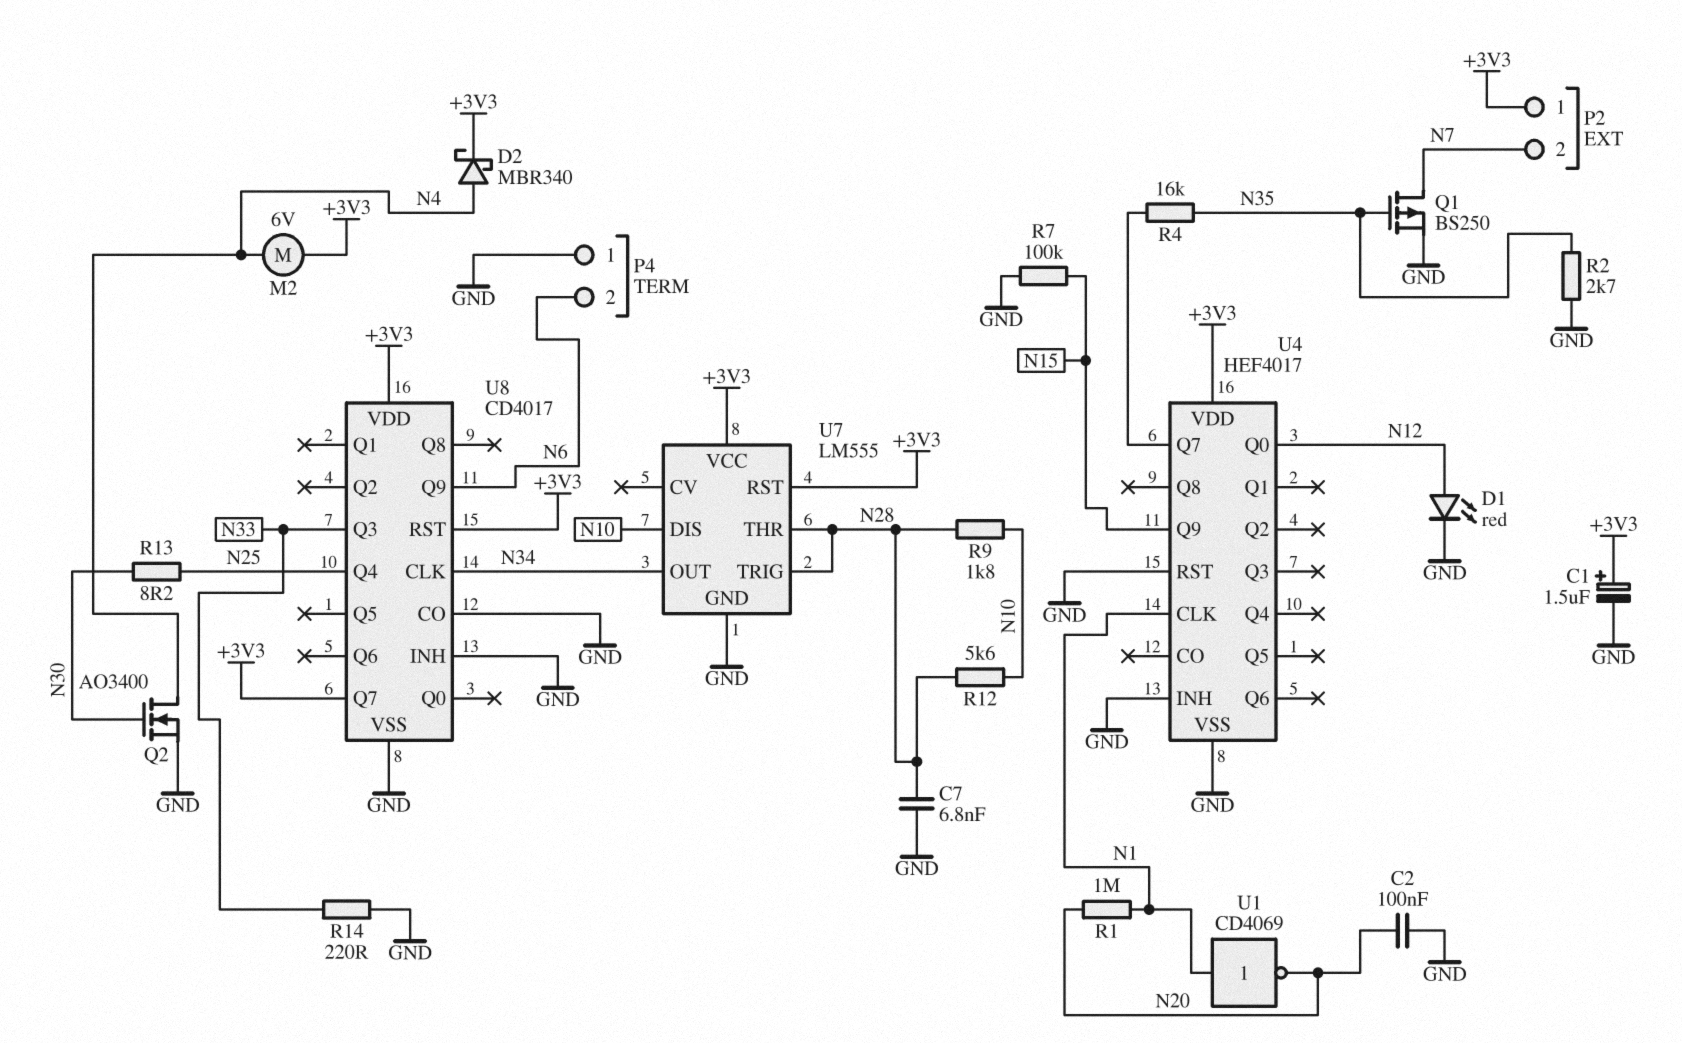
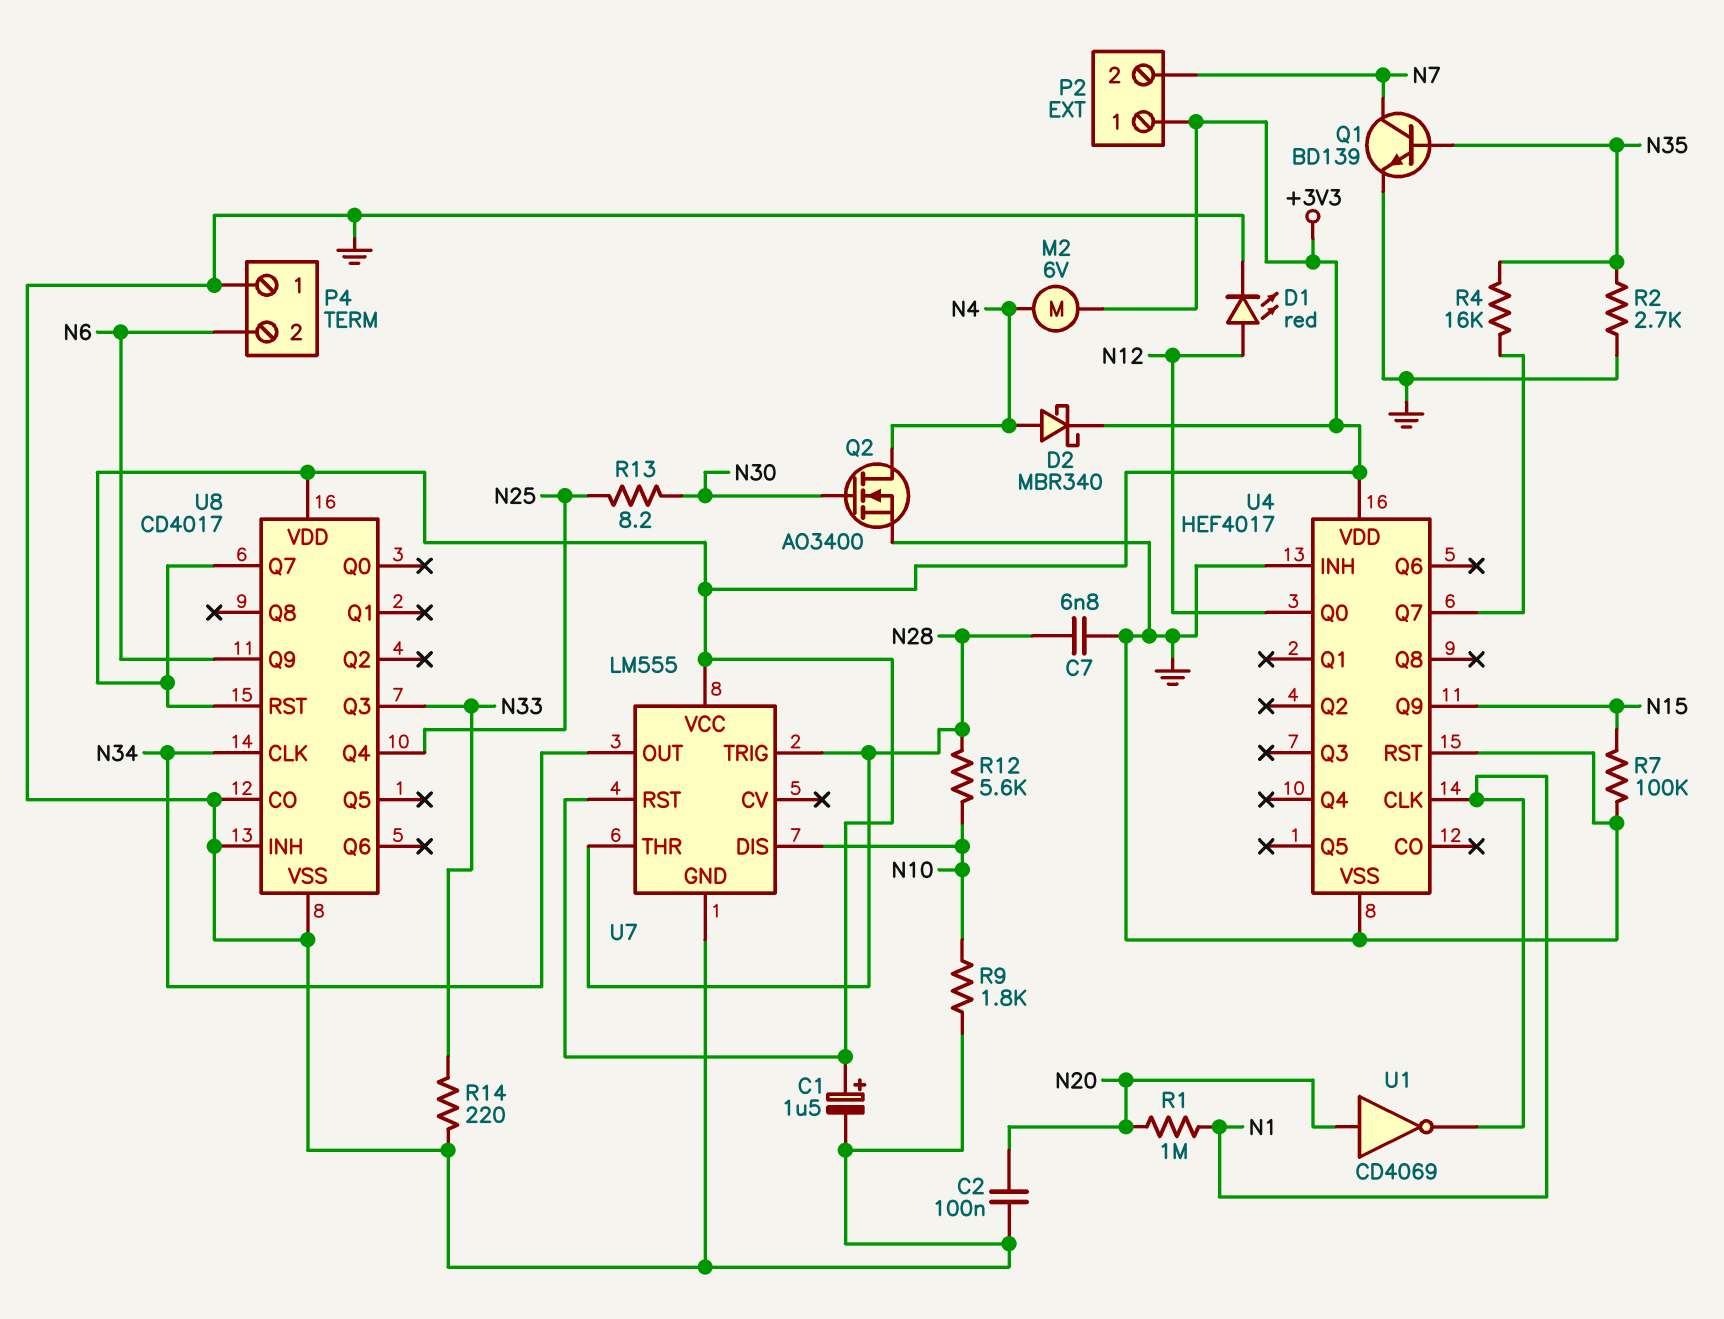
Q1: PMOS BS250 (G N35, D N7, S GND) -> NPN BD139 (B N35, C N7, E GND)
R9: 1.8k (N10, N28) -> 1.8k (GND, N10)
U1: NOT CD4069 (in N1, out N20) -> NOT CD4069 (in N20, out N1)

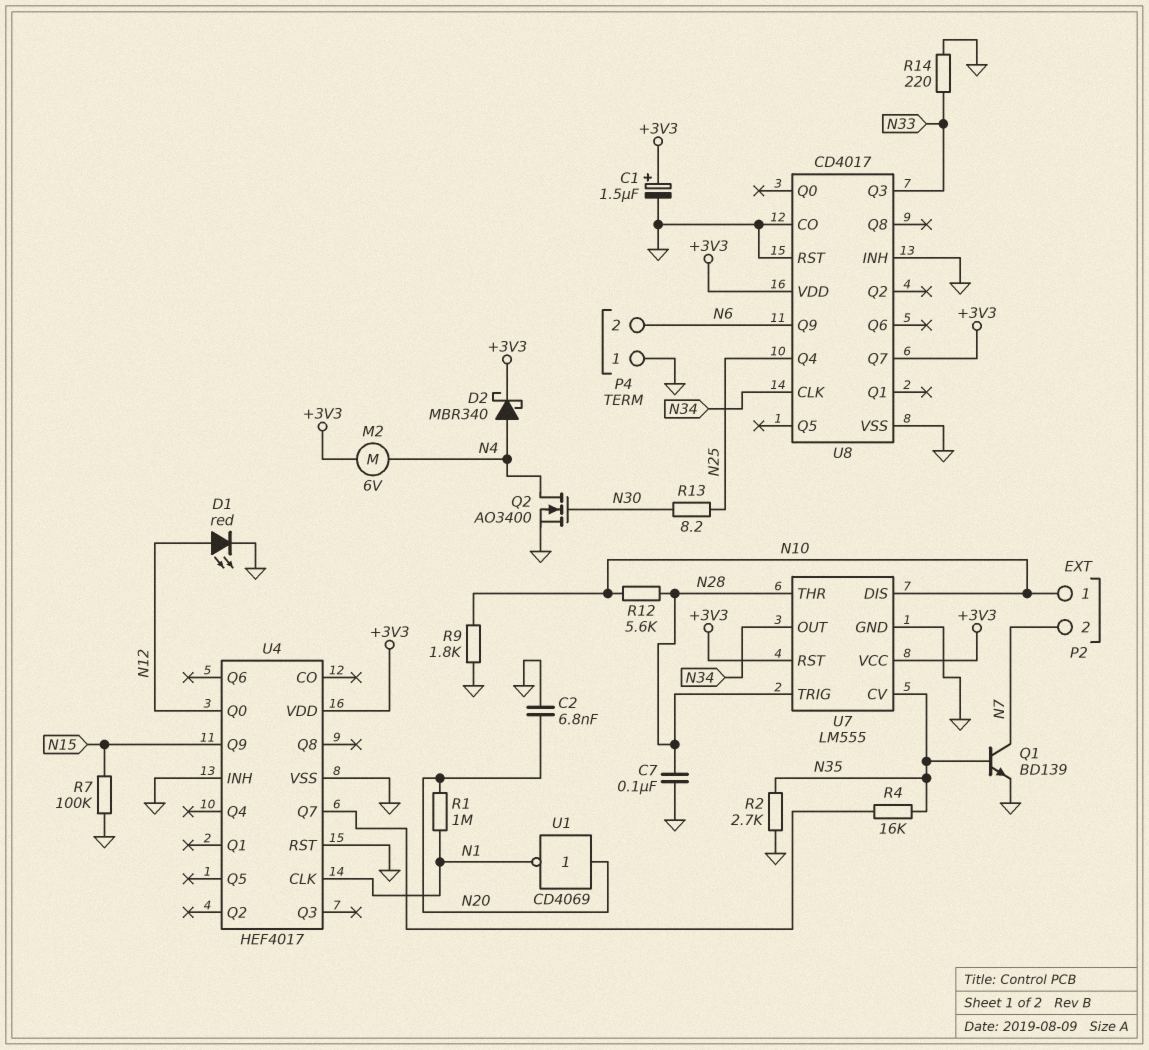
C2: 100nF (GND, N20) -> 6.8nF (GND, N20)
C7: 6.8nF (GND, N28) -> 100nF (GND, N28)
P2 pin 1: +3V3 -> N10
U7 pin CV: none -> N35
U8 pin RST: +3V3 -> GND

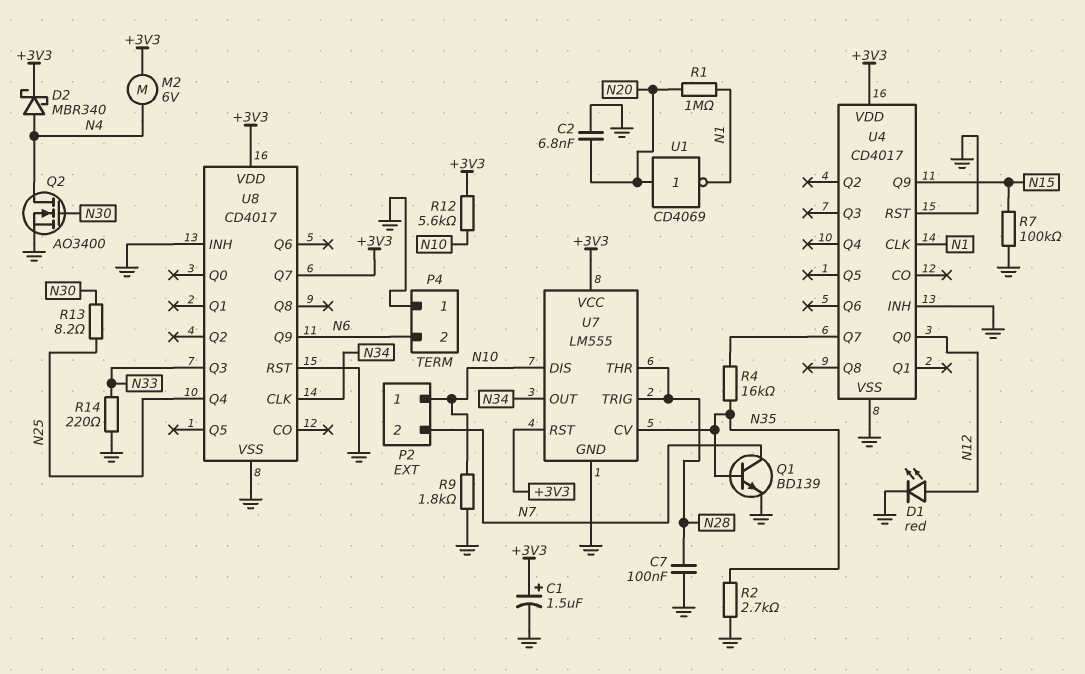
R12: 5.6k (N10, N28) -> 5.6k (+3V3, N10)
U4: HEF4017 -> CD4017
U8 pin CO: GND -> none

